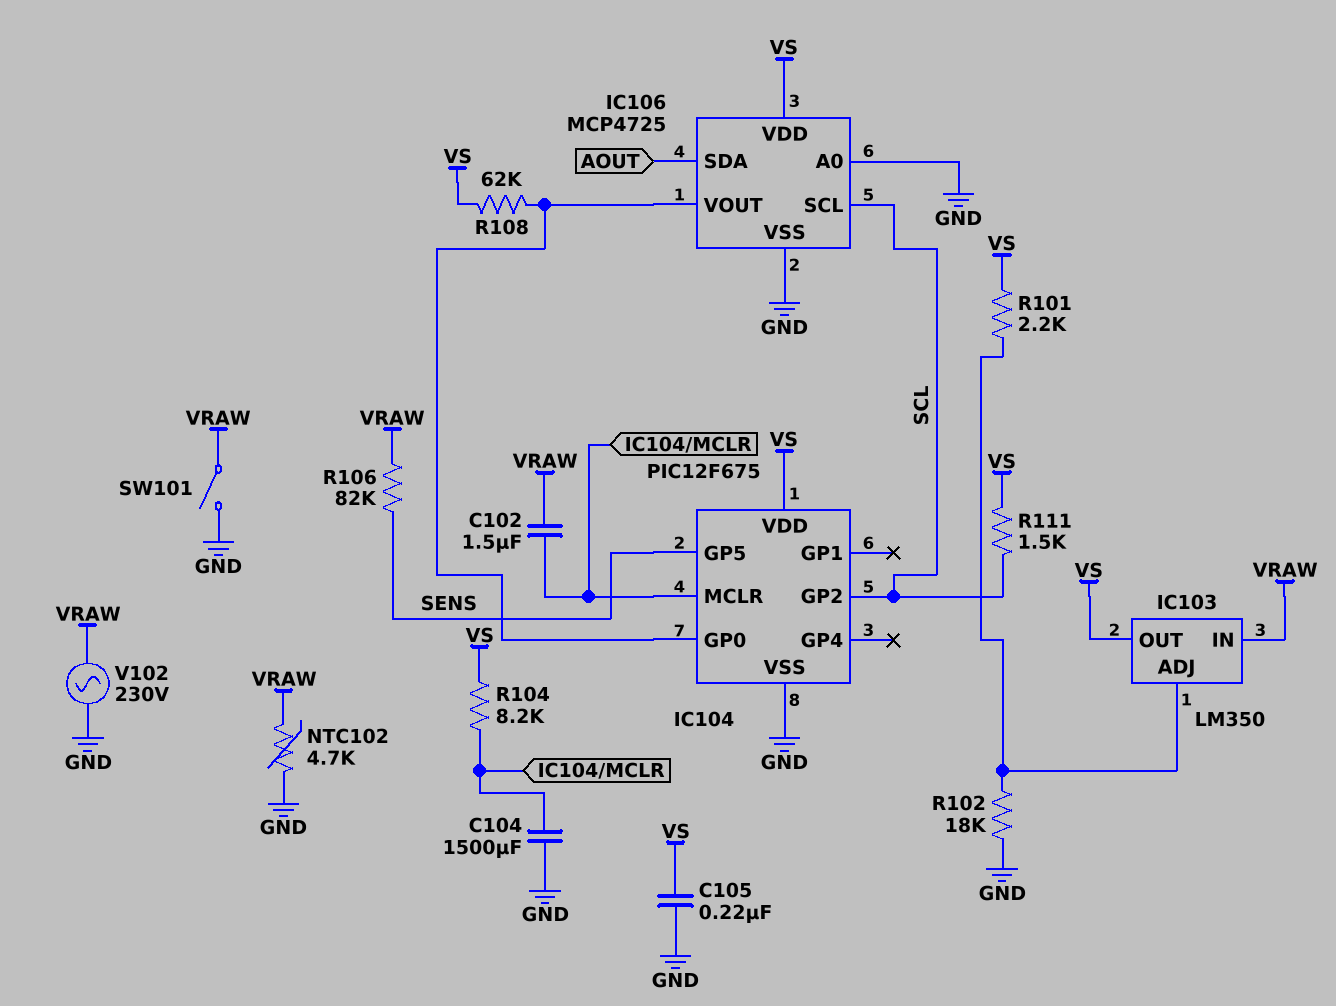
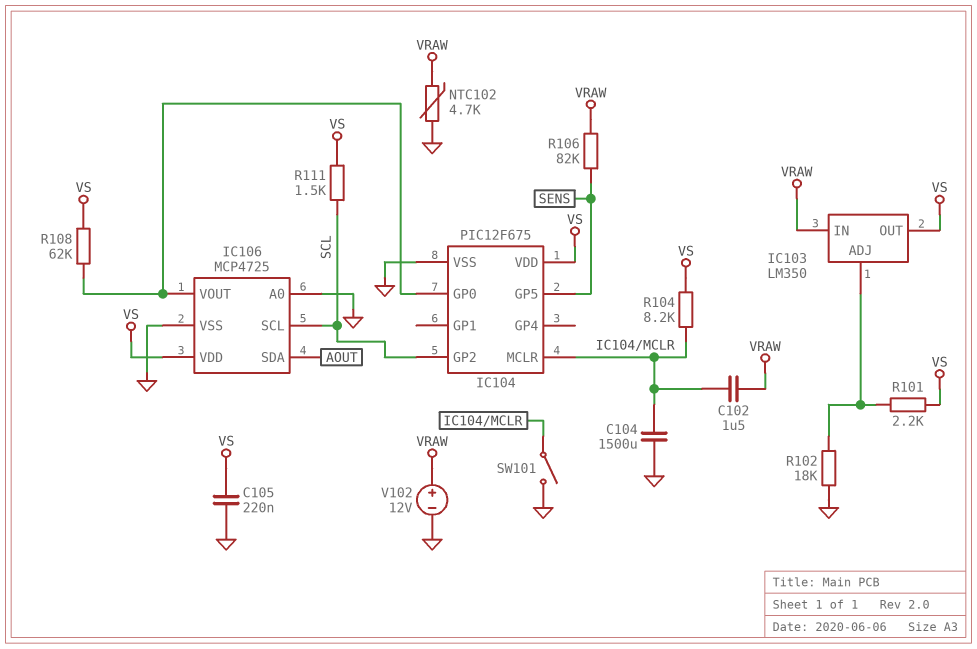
SW101: switch (GND, VRAW) -> switch (GND, IC104/MCLR)
V102: AC 230V (GND, VRAW) -> 12V (plus VRAW, minus GND)

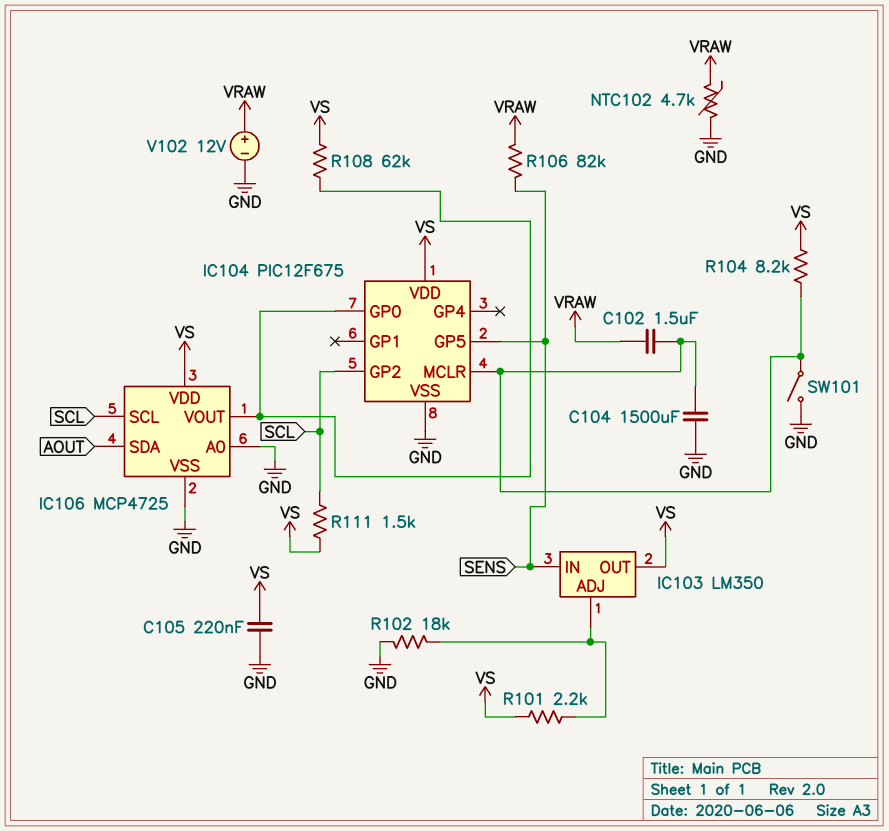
IC103 pin IN: VRAW -> SENS

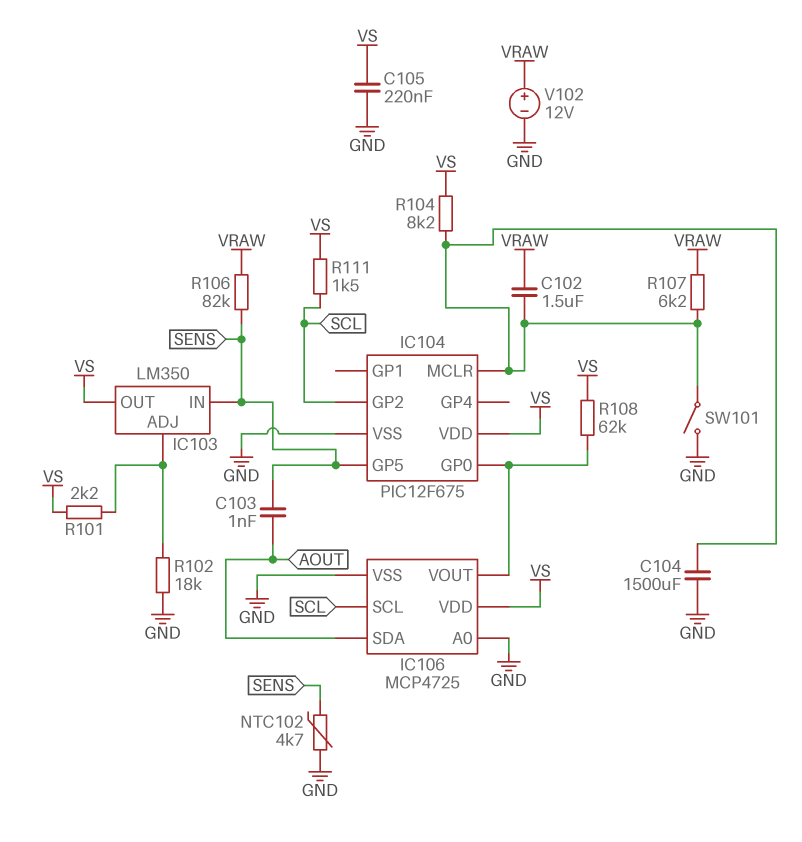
C103: none -> 1nF (AOUT, SENS)
NTC102: 4.7k (GND, VRAW) -> 4.7k (GND, SENS)
R107: none -> 6.2k (IC104/MCLR, VRAW)

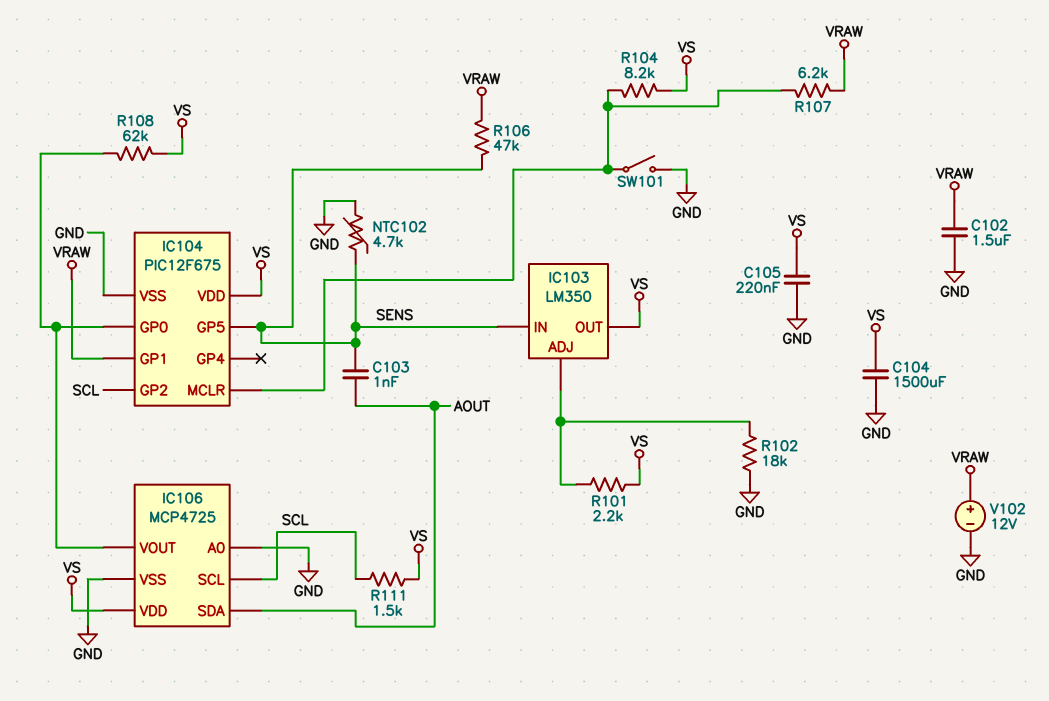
C102: 1.5uF (IC104/MCLR, VRAW) -> 1.5uF (GND, VRAW)
C104: 1500uF (GND, IC104/MCLR) -> 1500uF (GND, VS)
IC104 pin GP1: none -> VRAW
R106: 82k (SENS, VRAW) -> 47k (SENS, VRAW)

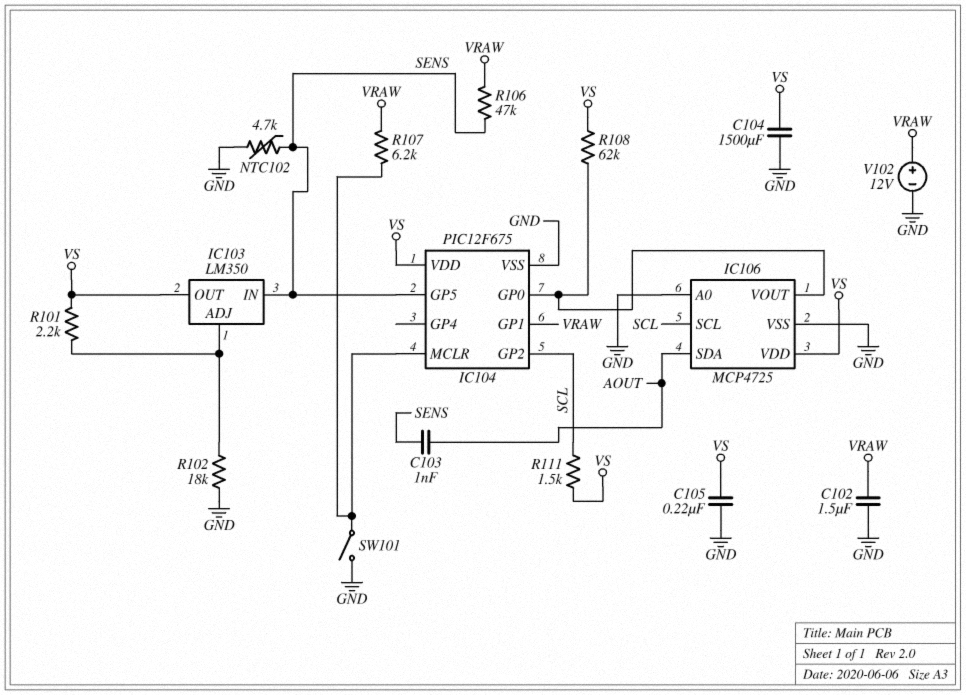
R104: 8.2k (IC104/MCLR, VS) -> none

